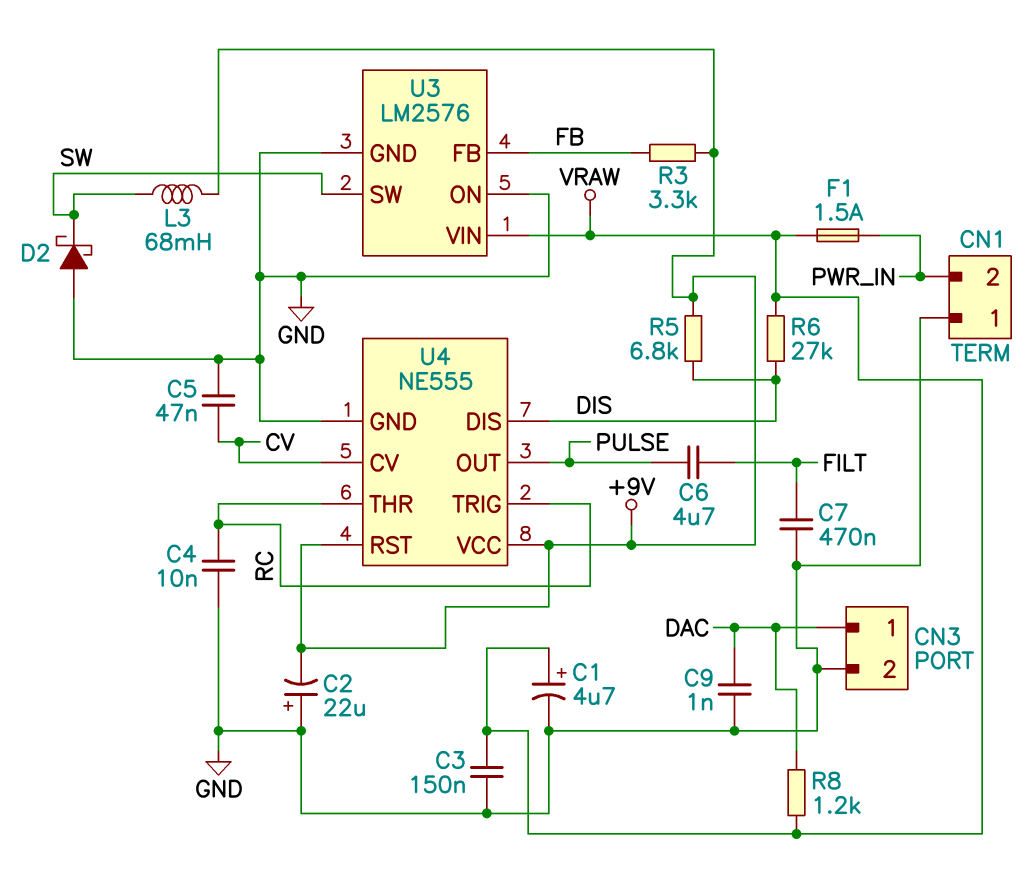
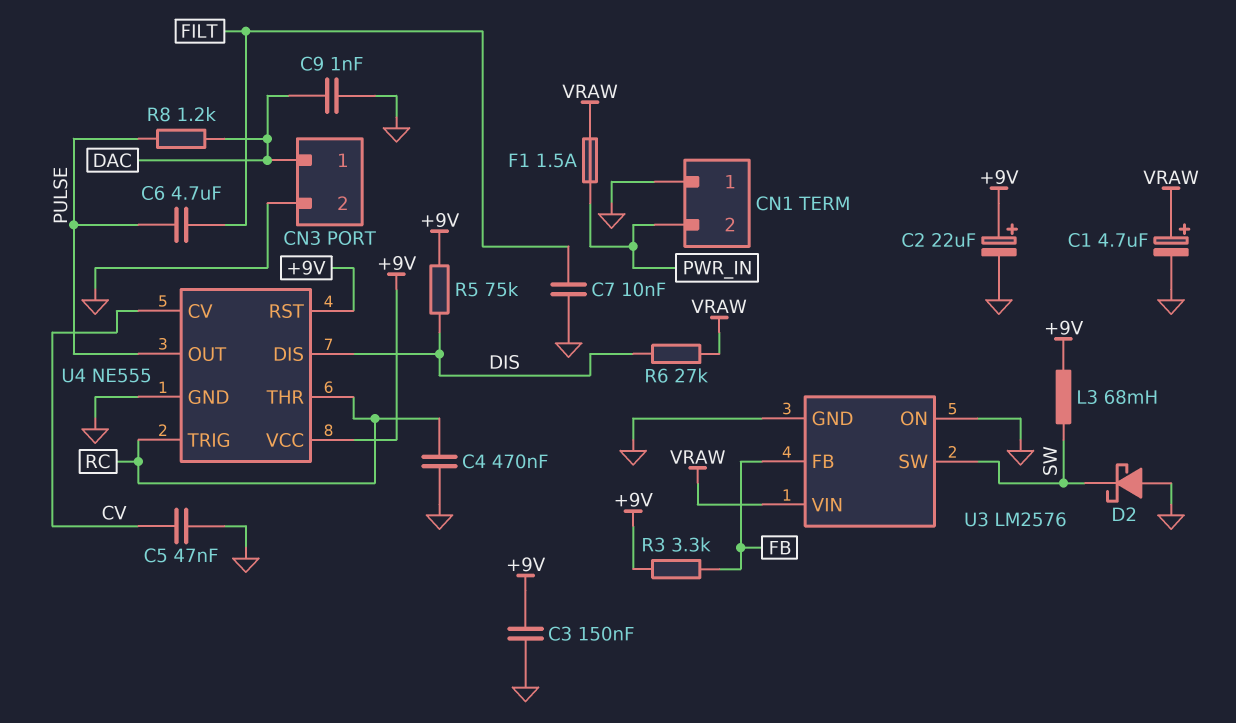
C2: 22uF (plus GND, minus +9V) -> 22uF (plus +9V, minus GND)
C3: 150nF (GND, VRAW) -> 150nF (+9V, GND)
C4: 10nF (GND, RC) -> 470nF (GND, RC)
C7: 470nF (FILT, GND) -> 10nF (FILT, GND)
R5: 6.8k (+9V, DIS) -> 75k (+9V, DIS)
R8: 1.2k (DAC, VRAW) -> 1.2k (DAC, PULSE)

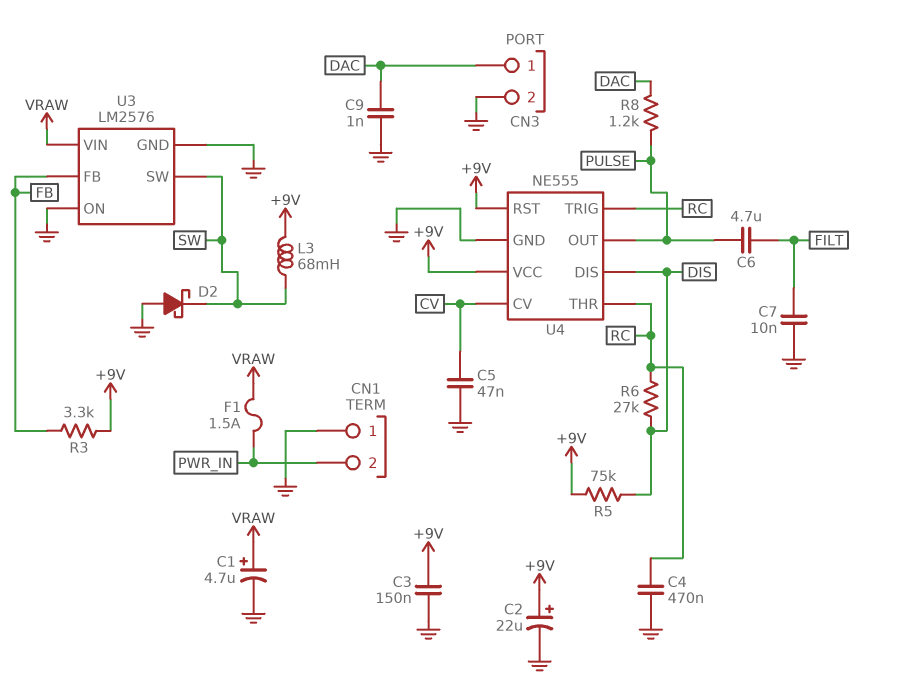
R6: 27k (DIS, VRAW) -> 27k (DIS, RC)

